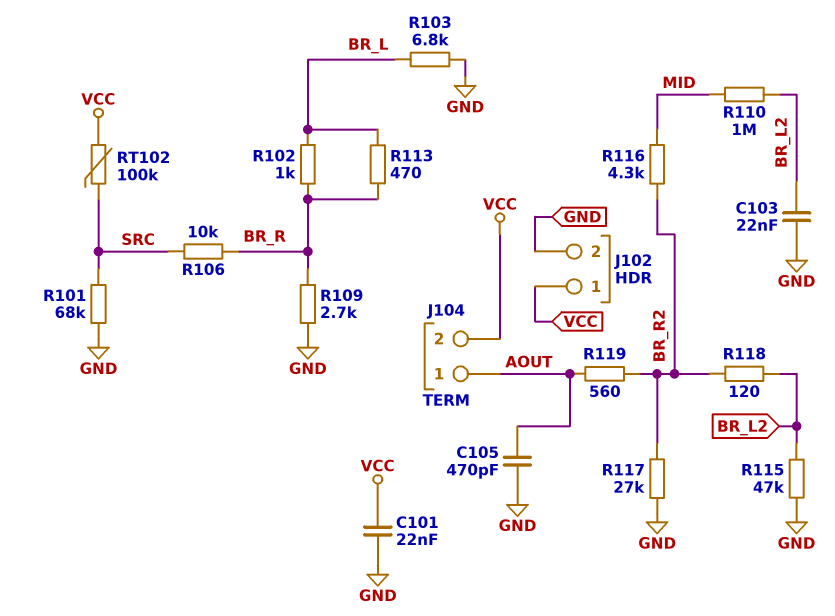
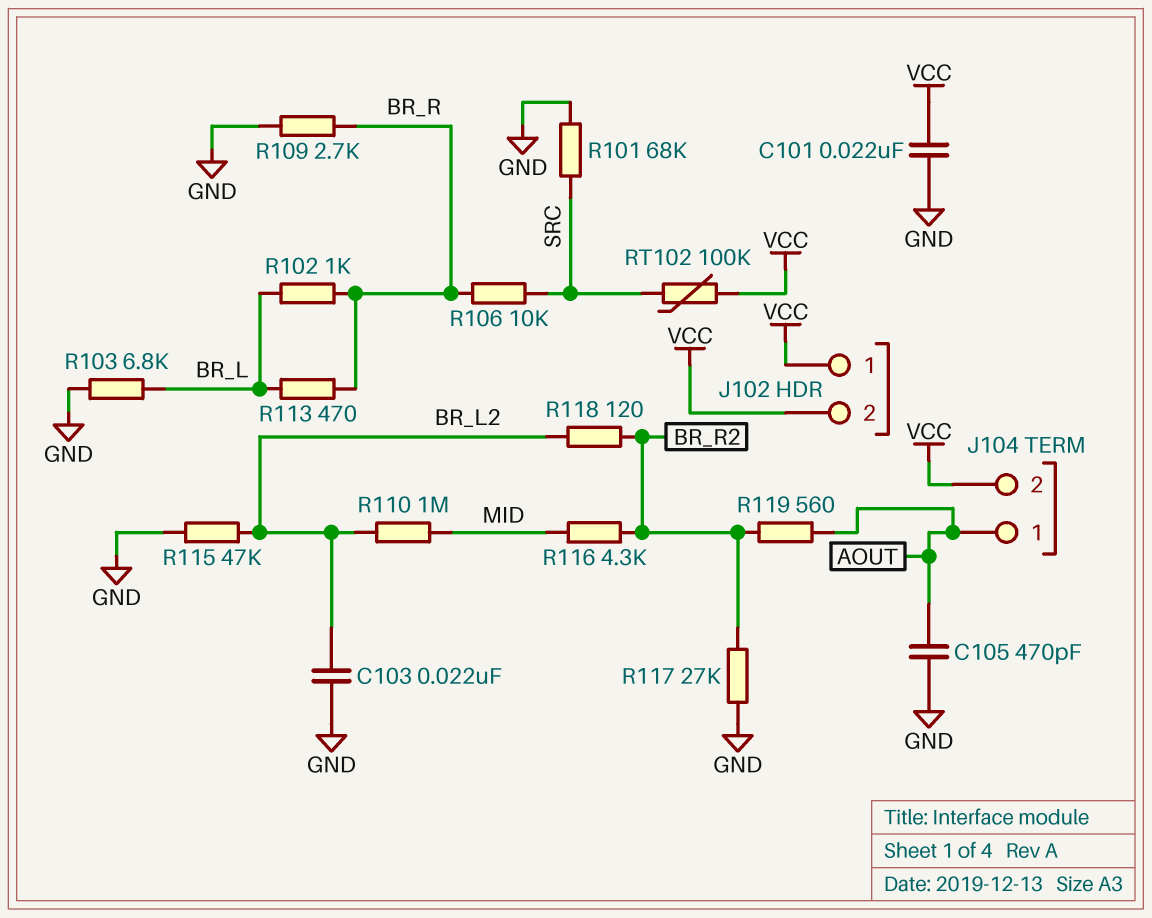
J102 pin 2: GND -> VCC

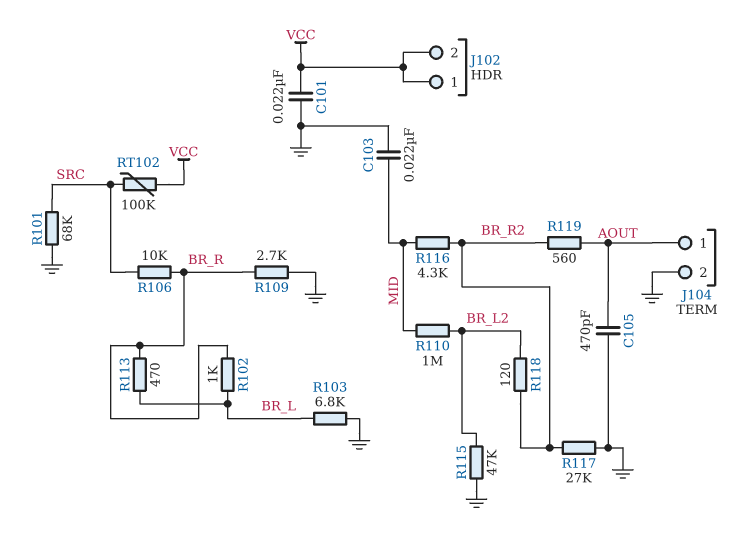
C103: 22nF (BR_L2, GND) -> 22nF (GND, MID)
J104 pin 2: VCC -> GND

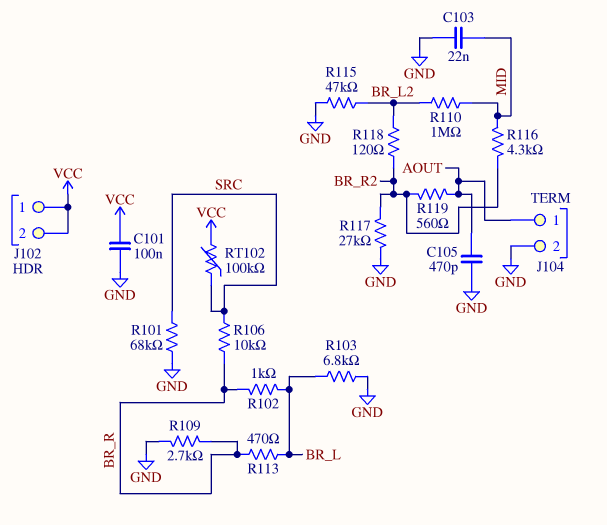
C101: 22nF (GND, VCC) -> 100nF (GND, VCC)

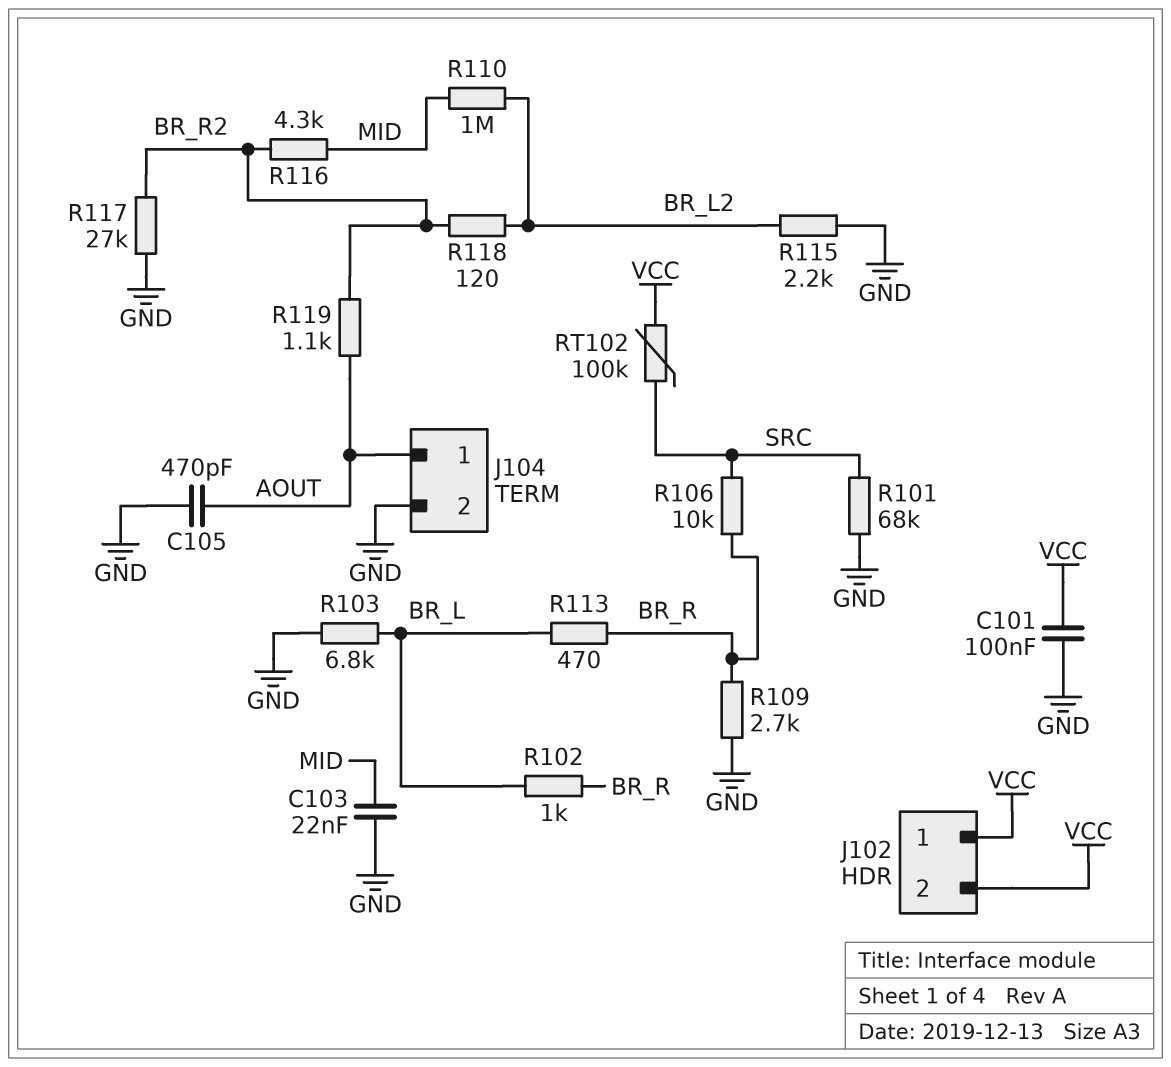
R115: 47k (BR_L2, GND) -> 2.2k (BR_L2, GND)
R119: 560 (AOUT, BR_R2) -> 1.1k (AOUT, BR_R2)

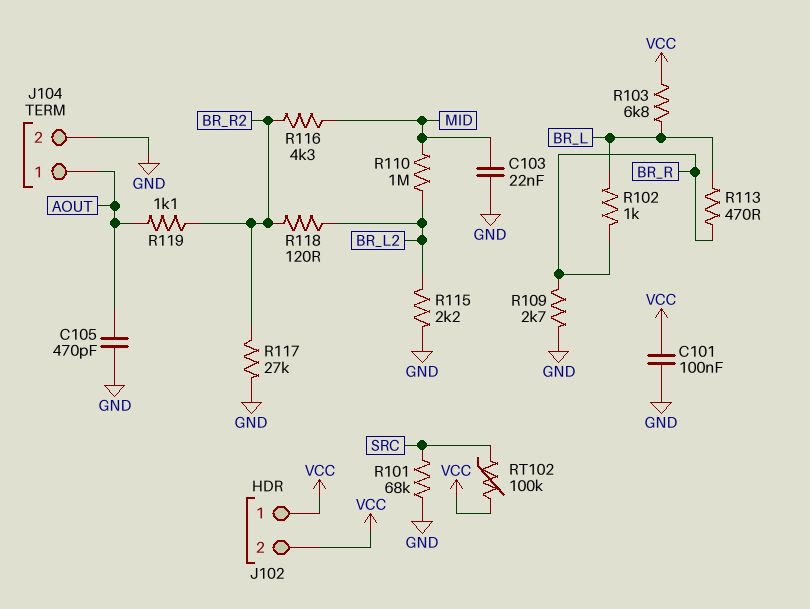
R103: 6.8k (BR_L, GND) -> 6.8k (BR_L, VCC)
R106: 10k (BR_R, SRC) -> none

